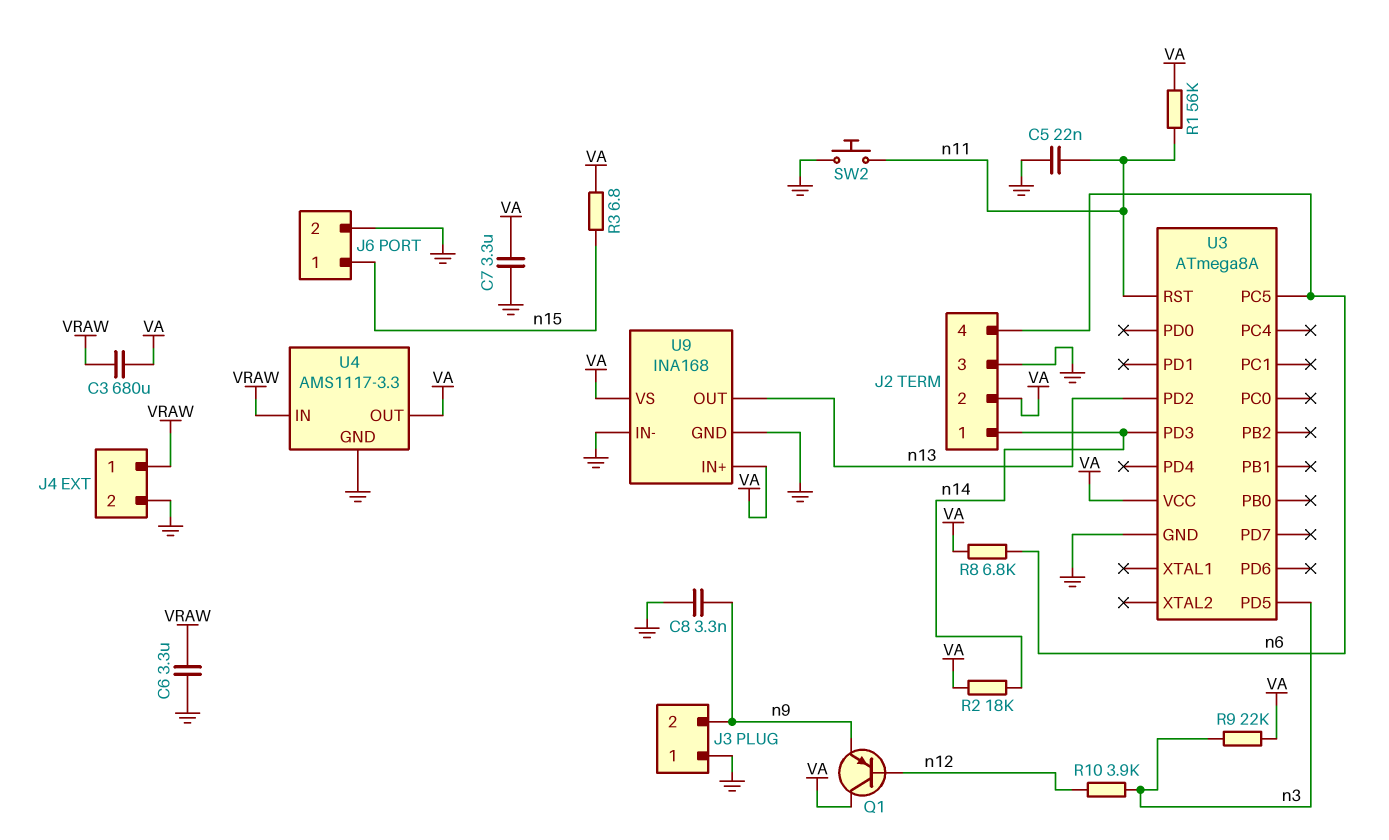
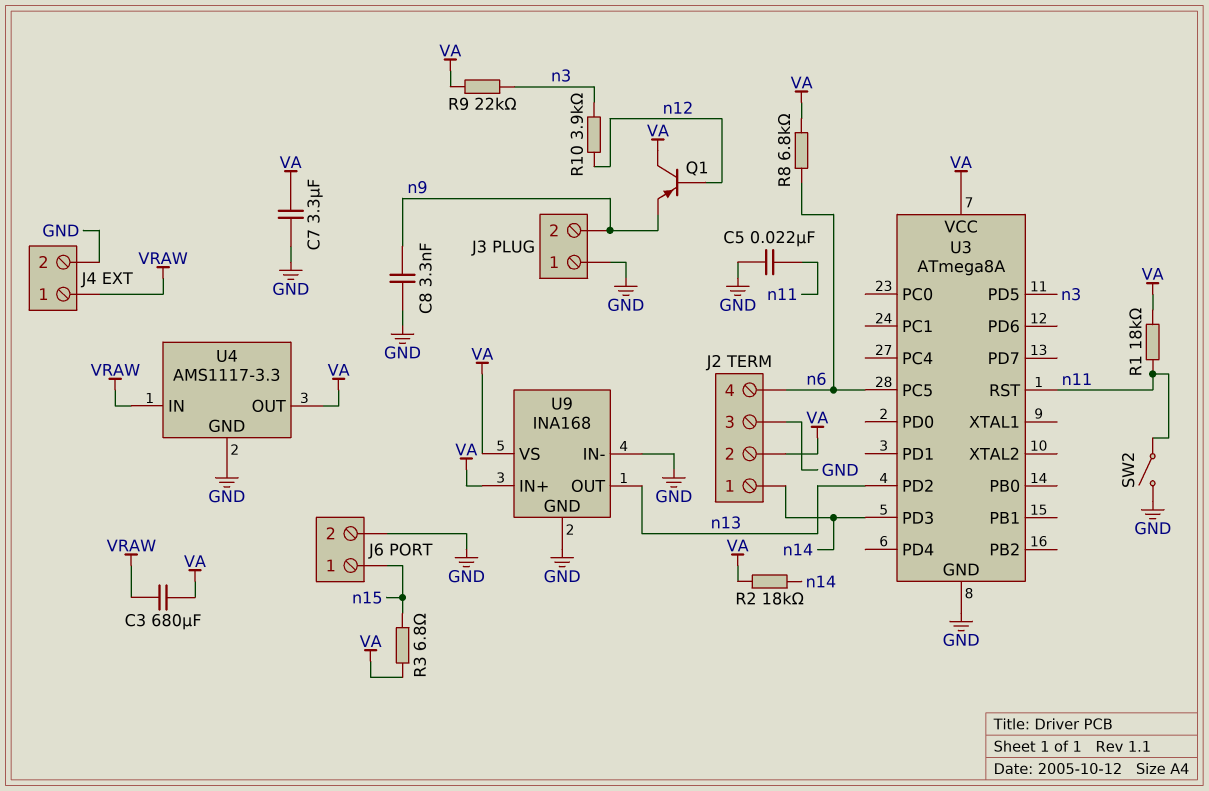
C6: 3.3uF (GND, VRAW) -> none
R1: 56k (VA, n11) -> 18k (VA, n11)
SW2: button (GND, n11) -> switch (GND, n11)

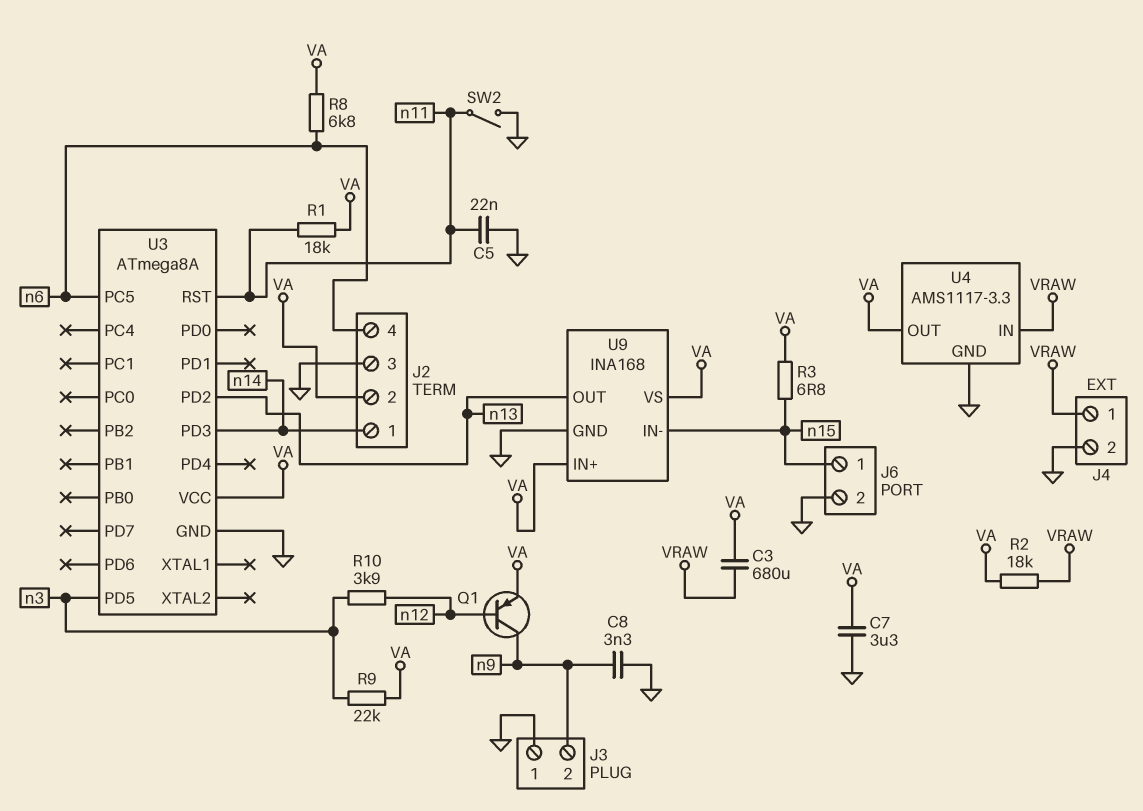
Q1: PNP (B n12, C VA, E n9) -> PNP (B n12, C n9, E VA)
R2: 18k (VA, n14) -> 18k (VA, VRAW)
U9 pin IN-: GND -> n15

